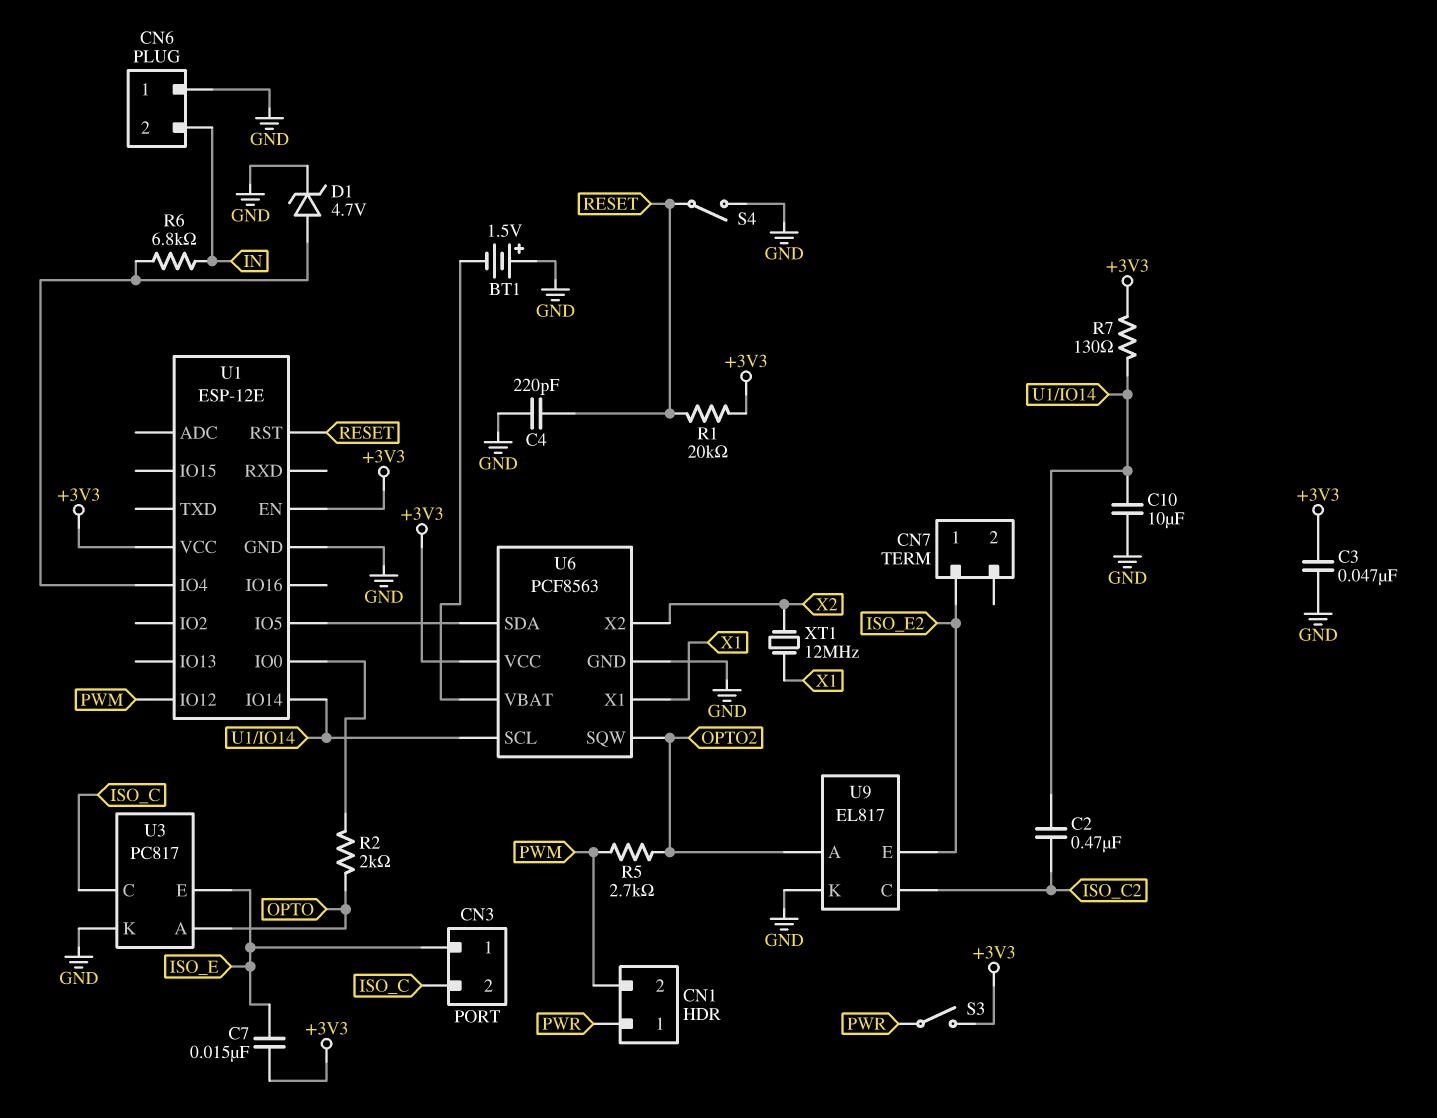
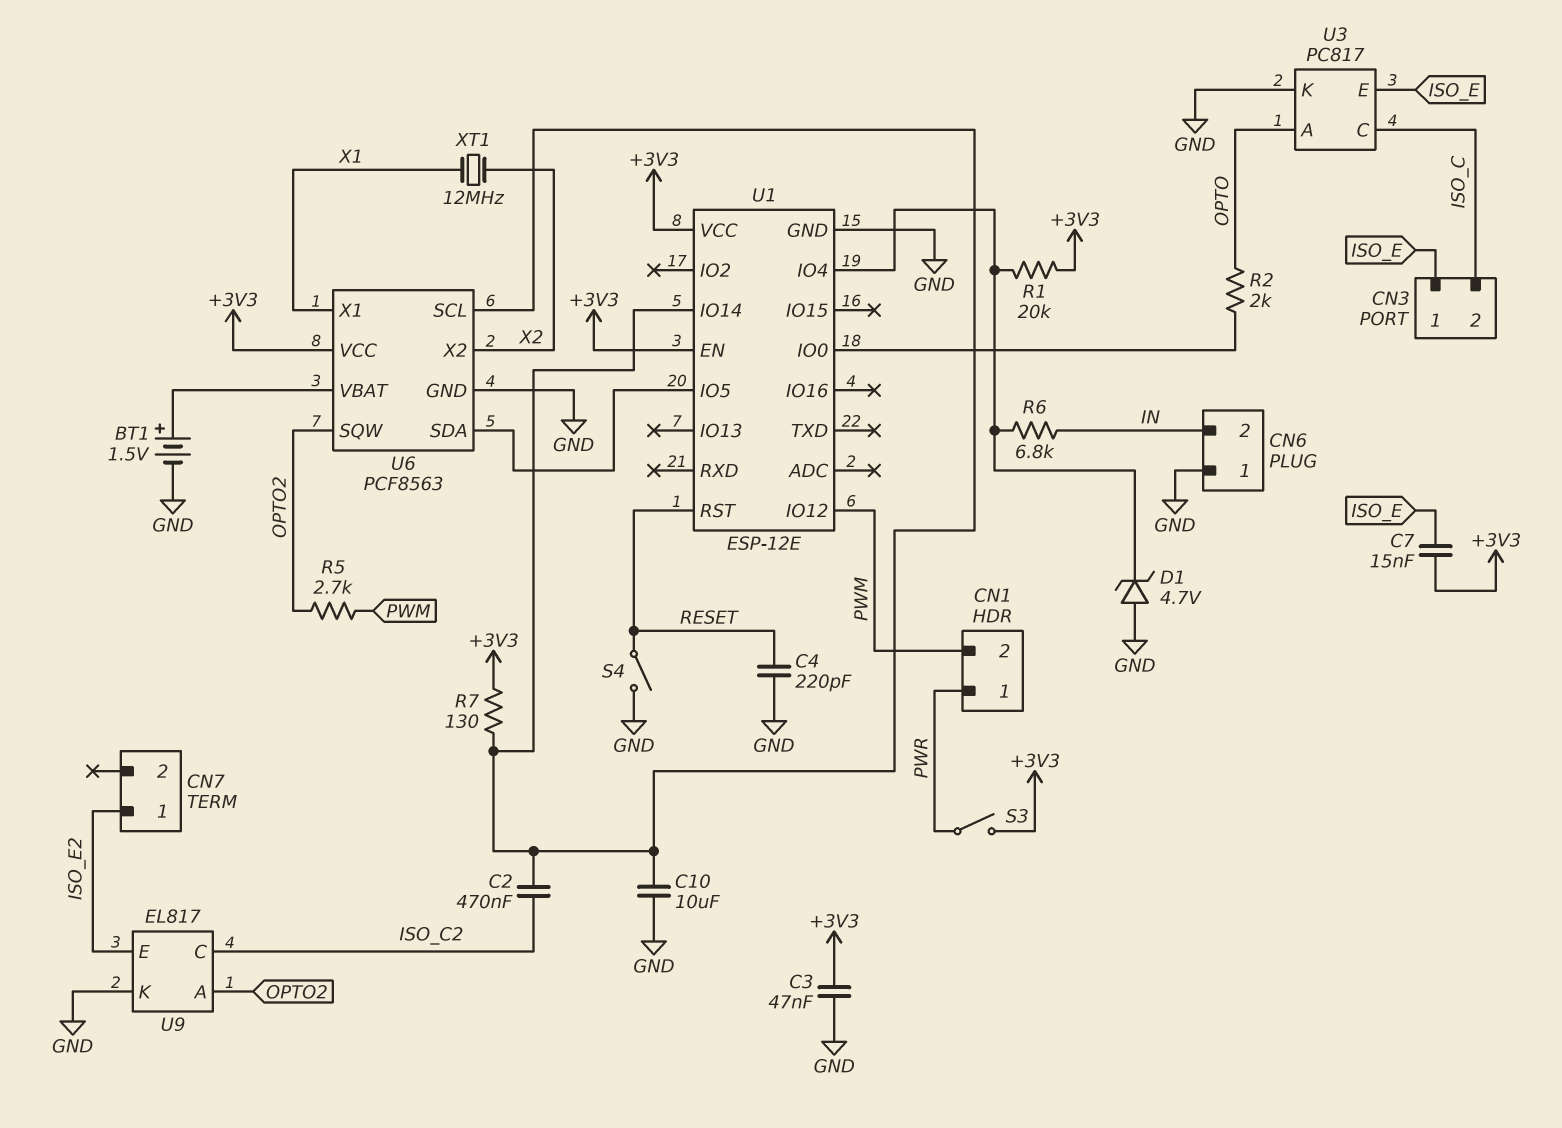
BT1: 1.5V (plus GND, minus U6/VBAT) -> 1.5V (plus U6/VBAT, minus GND)
D1: zener 4.7V (A U1/IO4, K GND) -> zener 4.7V (A GND, K U1/IO4)
R1: 20k (+3V3, RESET) -> 20k (+3V3, U1/IO4)

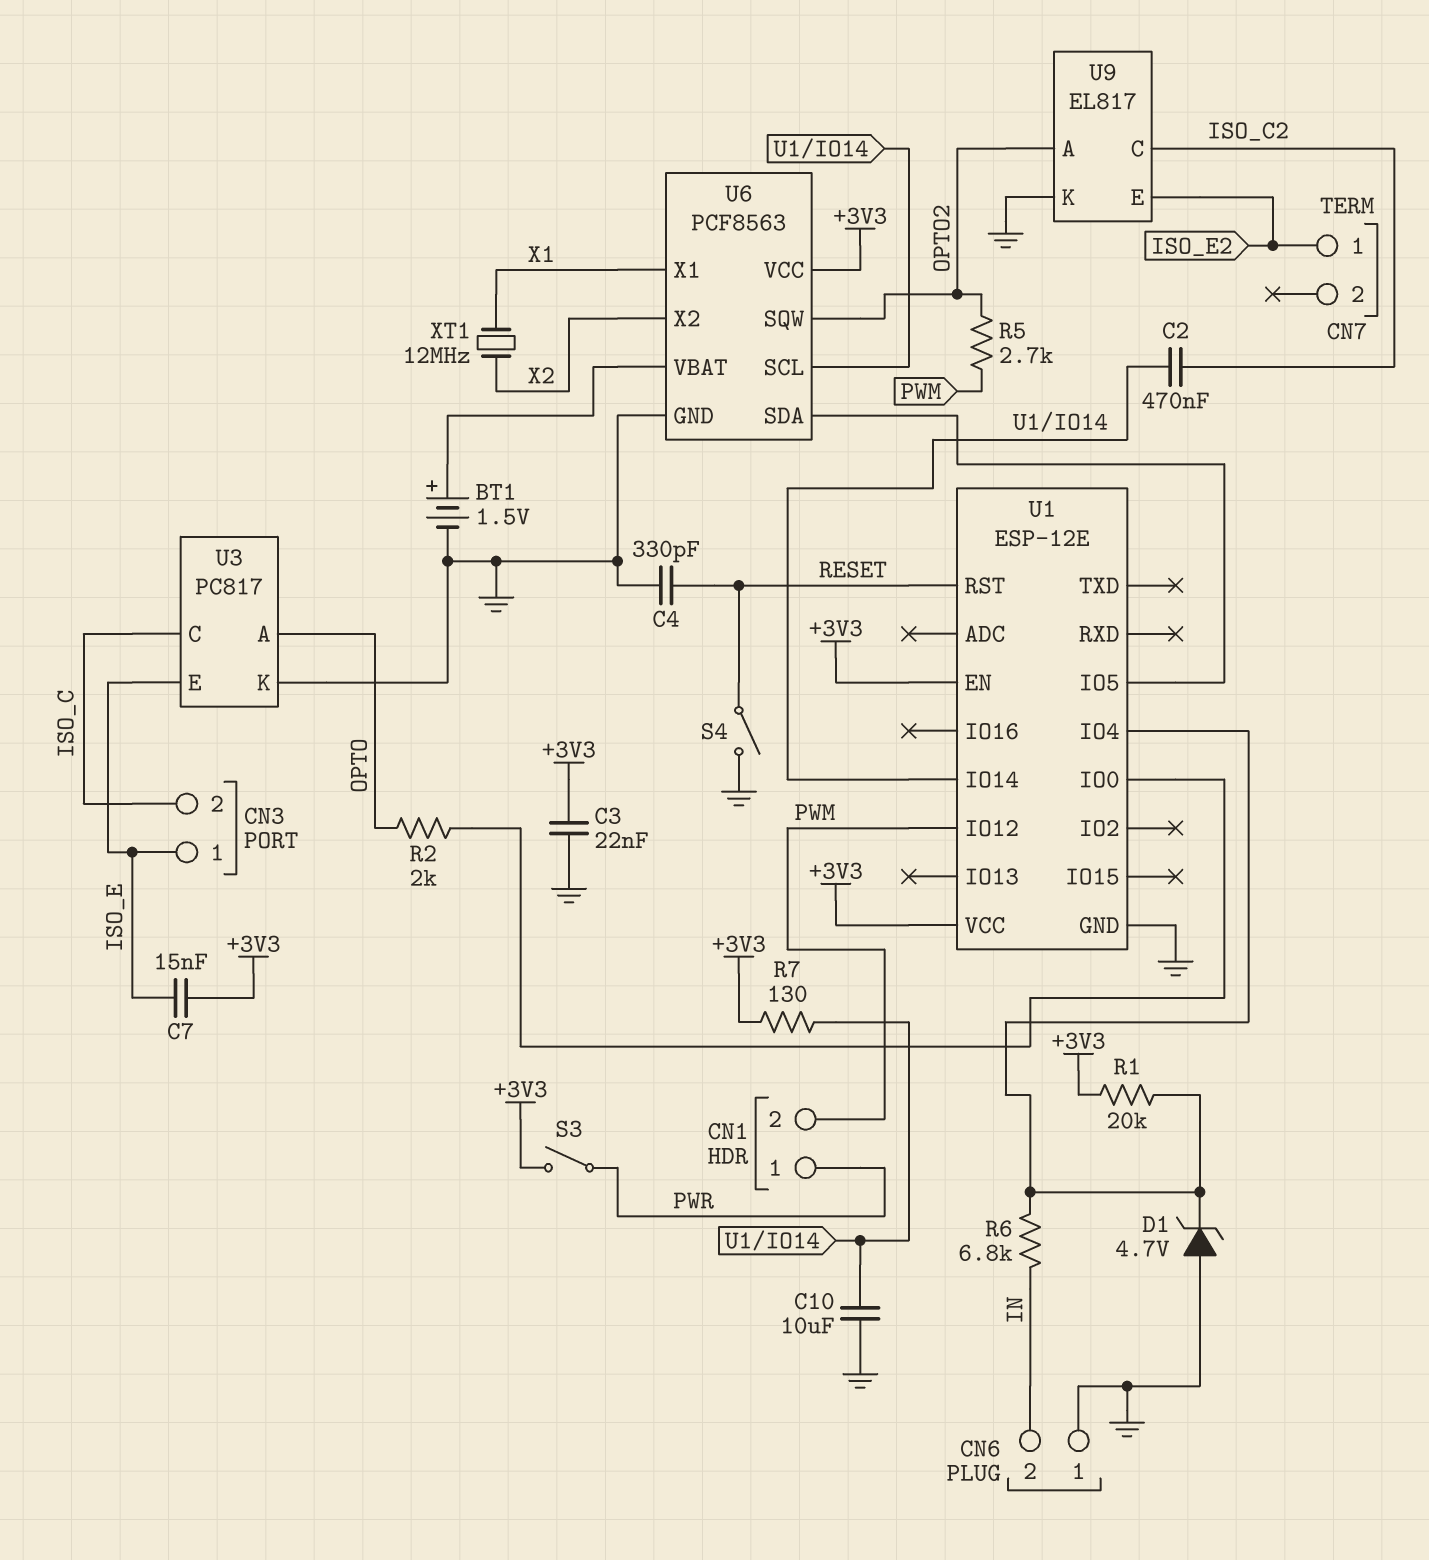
C3: 47nF (+3V3, GND) -> 22nF (+3V3, GND)
C4: 220pF (GND, RESET) -> 330pF (GND, RESET)

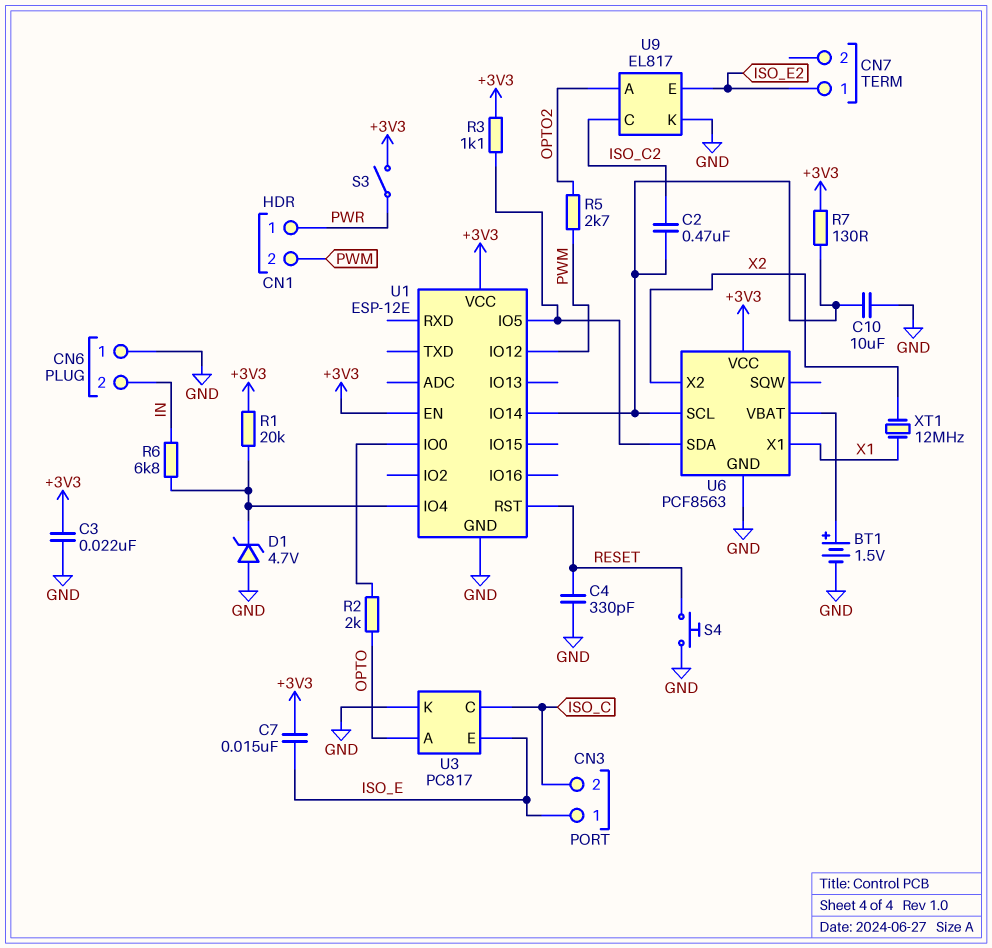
R3: none -> 1.1k (+3V3, U1/IO5)
S4: switch (GND, RESET) -> button (GND, RESET)
U6 pin SQW: OPTO2 -> none

